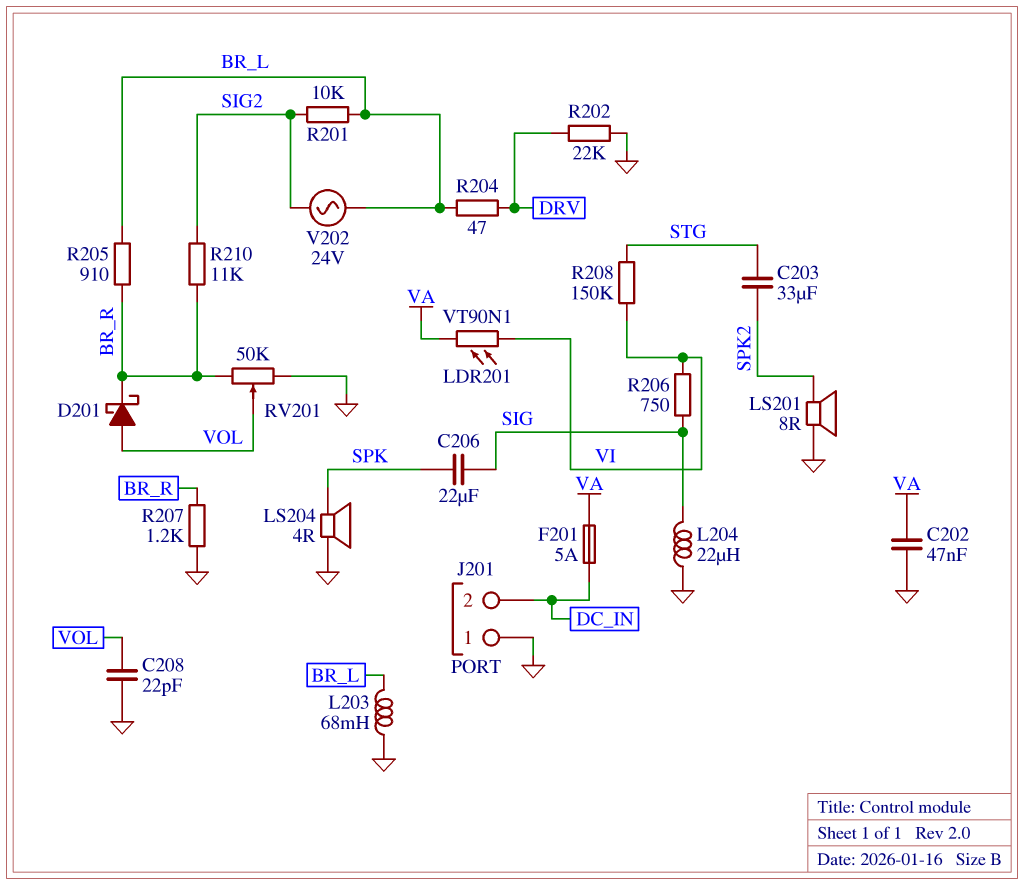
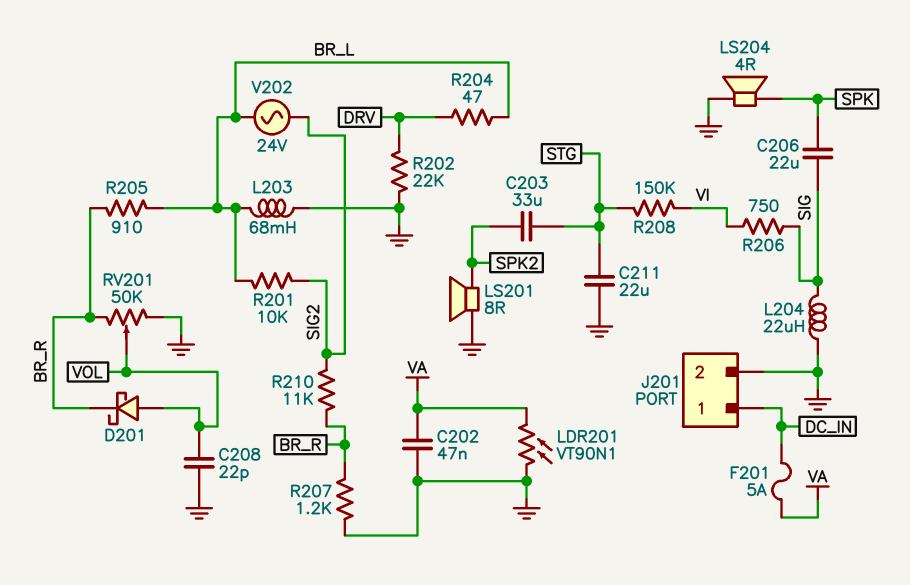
C211: none -> 22uF (GND, STG)
J201 pin 1: GND -> DC_IN
J201 pin 2: DC_IN -> GND
LDR201: VT90N1 (VA, VI) -> VT90N1 (GND, VA)

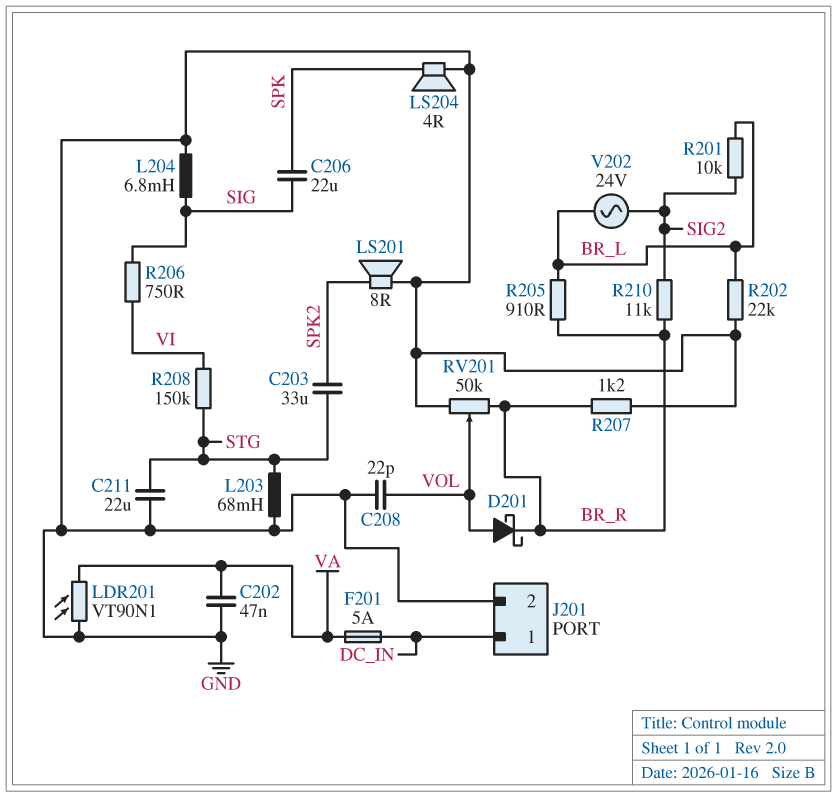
L203: 68mH (BR_L, GND) -> 68mH (GND, STG)
L204: 22uH (GND, SIG) -> 6.8mH (GND, SIG)
R202: 22k (DRV, GND) -> 22k (BR_L, GND)
R204: 47 (BR_L, DRV) -> none

